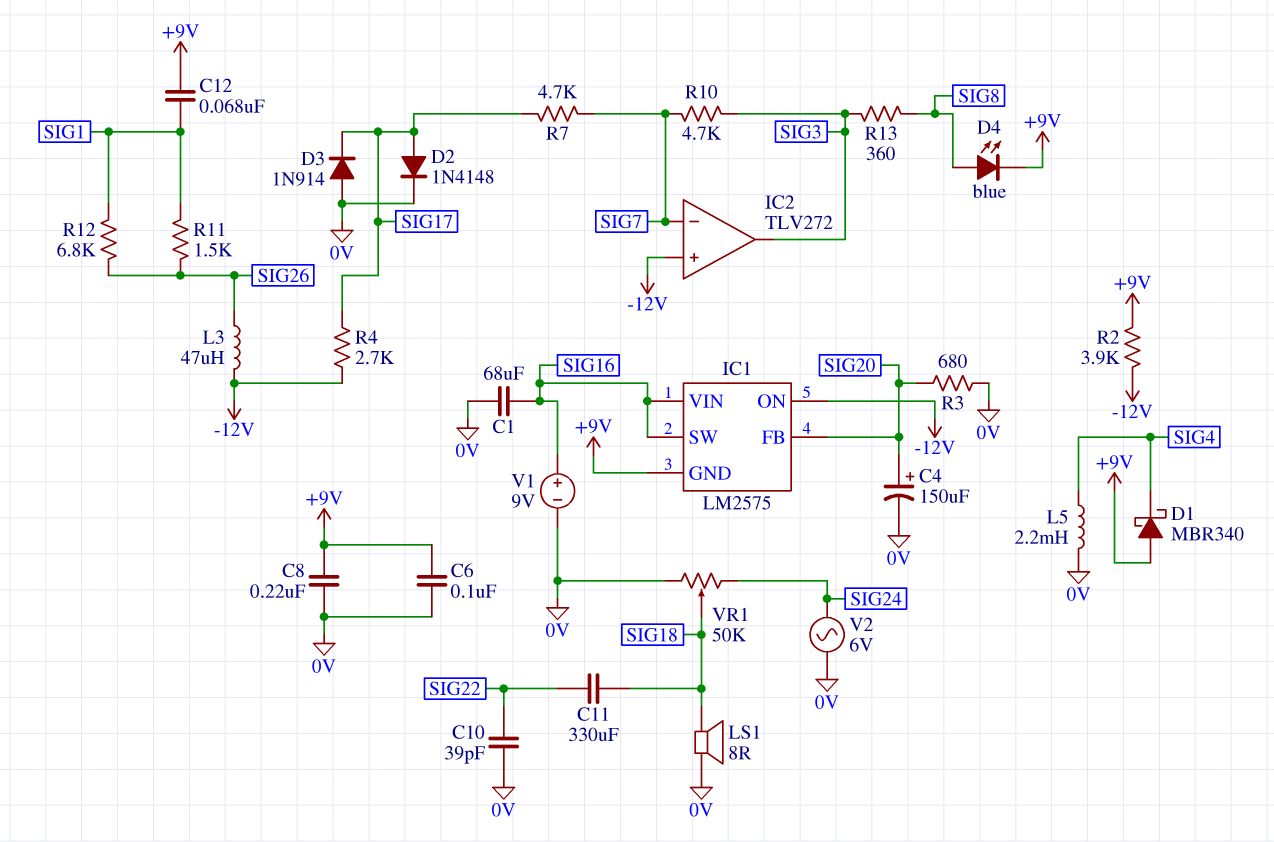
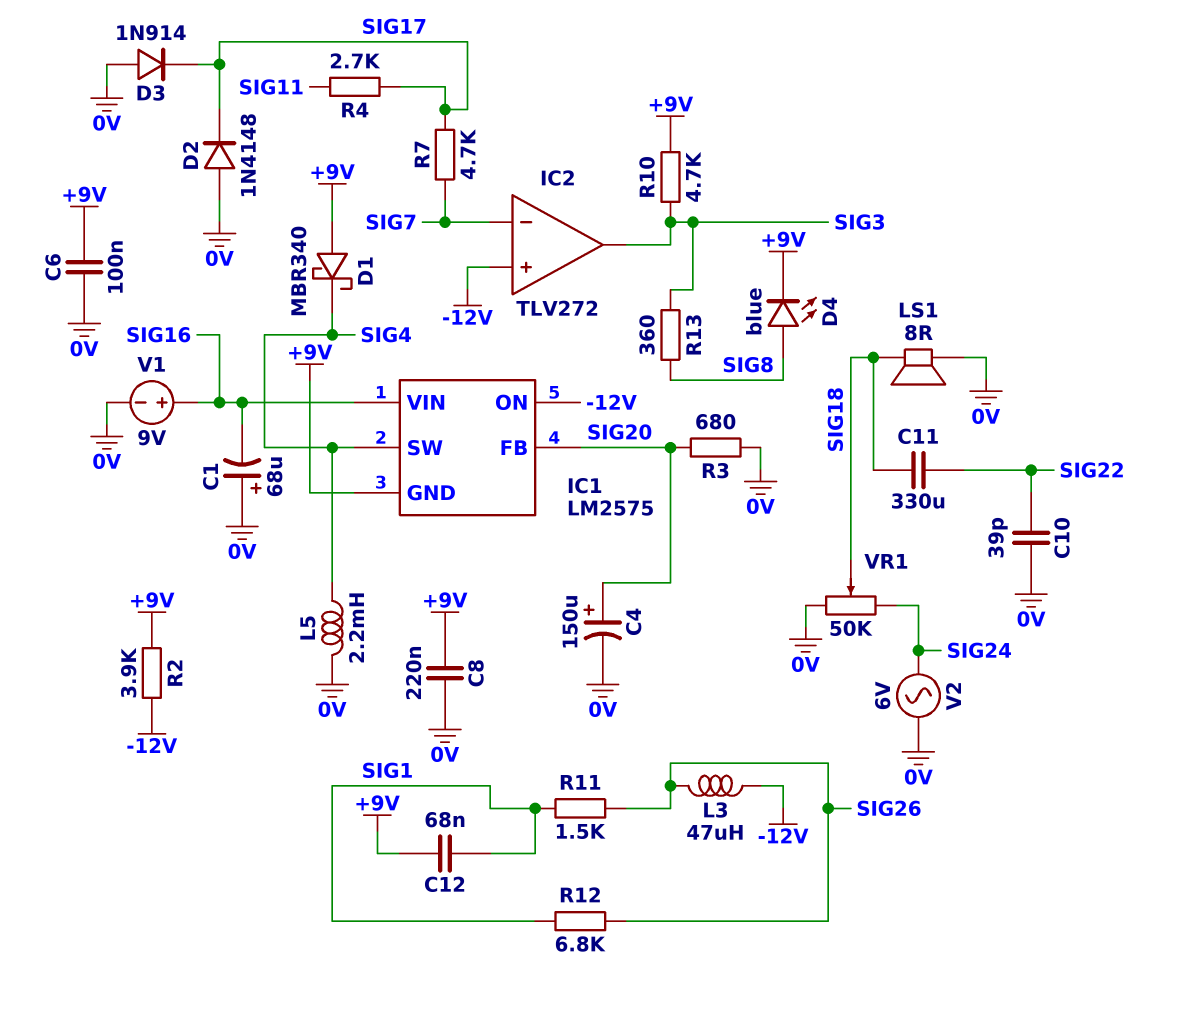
C1: 68uF (0V, SIG16) -> 68uF (plus 0V, minus SIG16)
D2: diode 1N4148 (A SIG17, K 0V) -> diode 1N4148 (A 0V, K SIG17)
IC1 pin SW: SIG16 -> SIG4
R4: 2.7k (-12V, SIG17) -> 2.7k (SIG11, SIG17)
R10: 4.7k (SIG3, SIG7) -> 4.7k (+9V, SIG3)

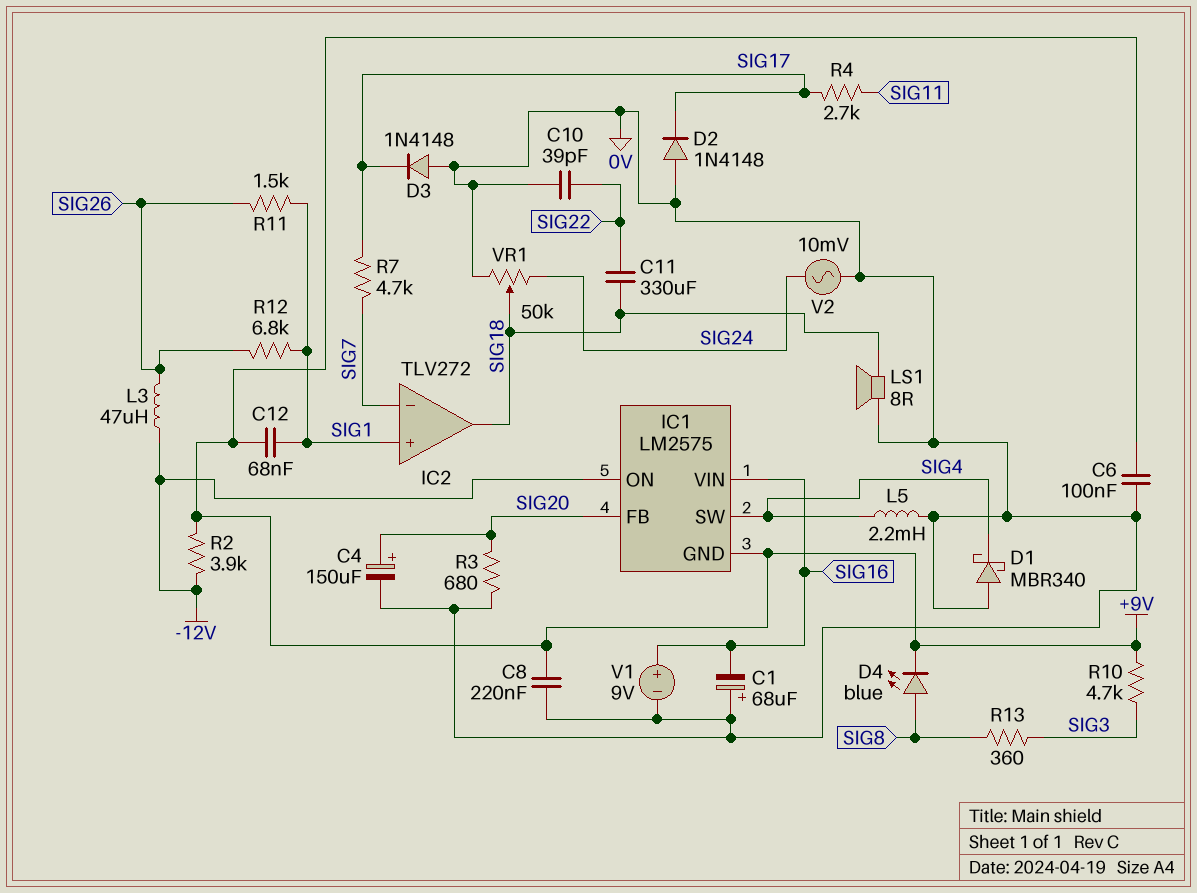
D1: schottky MBR340 (A +9V, K SIG4) -> schottky MBR340 (A 0V, K SIG4)
D3: diode 1N914 (A 0V, K SIG17) -> diode 1N4148 (A 0V, K SIG17)
IC2 pin in+: -12V -> SIG1
IC2 pin out: SIG3 -> SIG18
V2: AC 6V (0V, SIG24) -> AC 10mV (0V, SIG24)

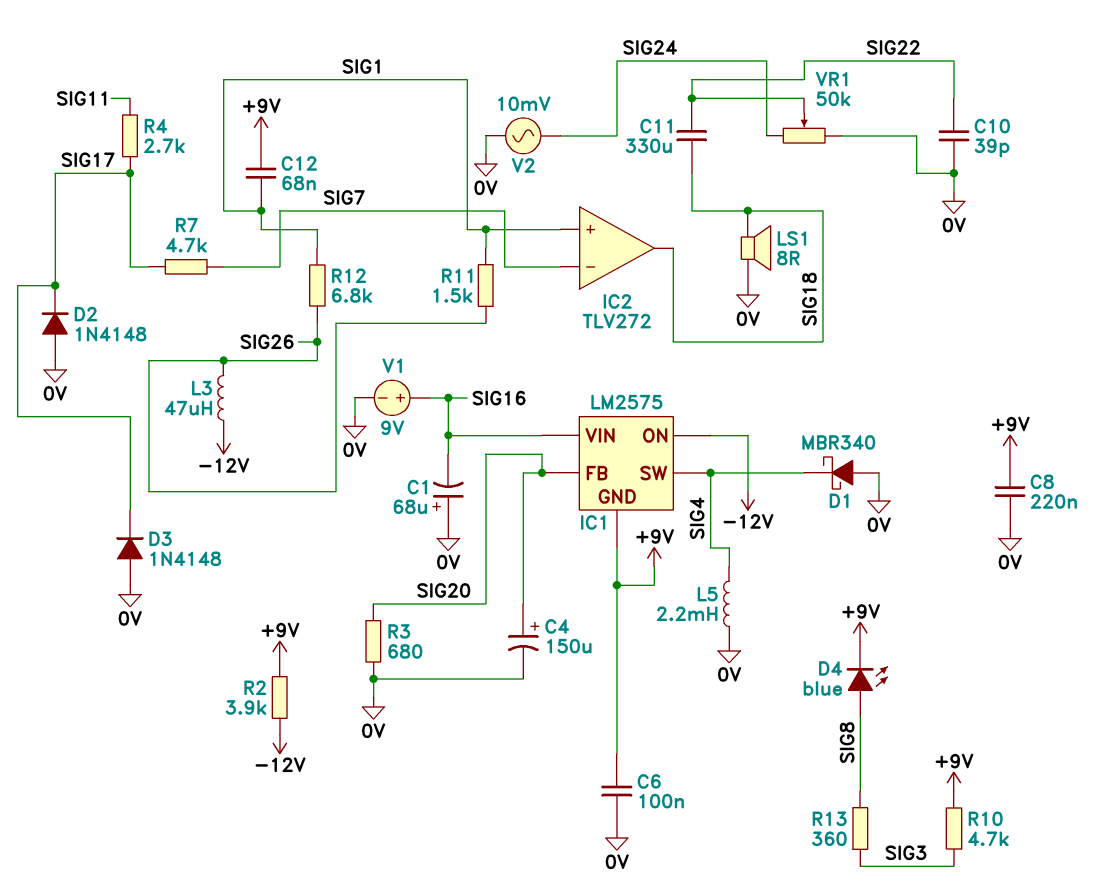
VR1: 50k (0V, SIG24, wiper SIG18) -> 50k (0V, SIG24, wiper SIG22)

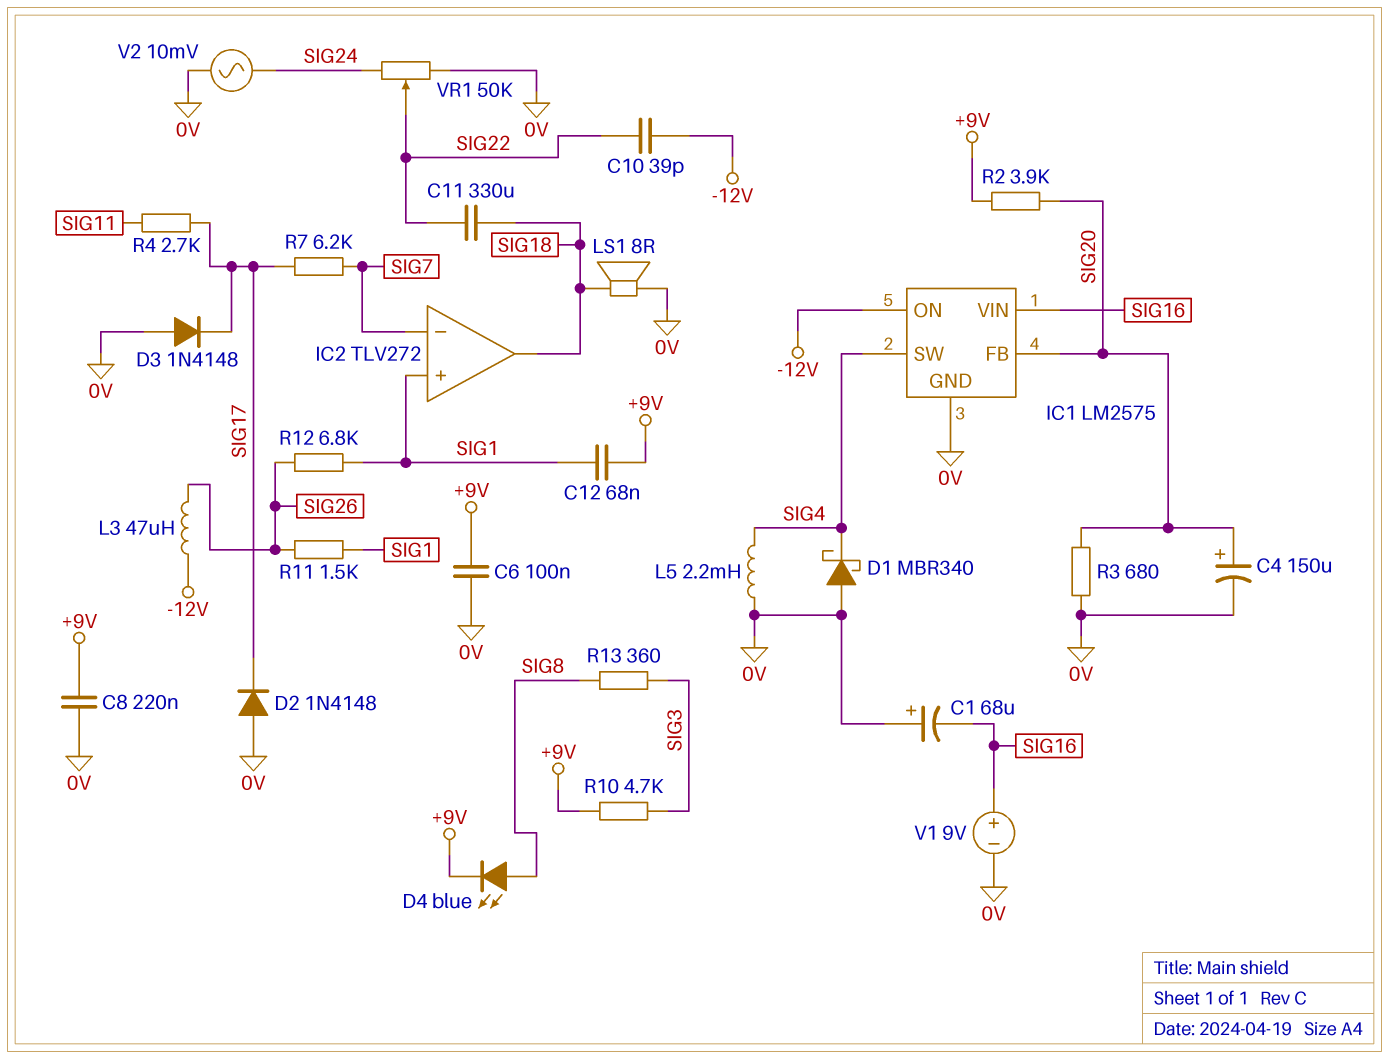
C10: 39pF (0V, SIG22) -> 39pF (-12V, SIG22)
IC1 pin GND: +9V -> 0V
R2: 3.9k (+9V, -12V) -> 3.9k (+9V, SIG20)
R7: 4.7k (SIG7, SIG17) -> 6.2k (SIG7, SIG17)

